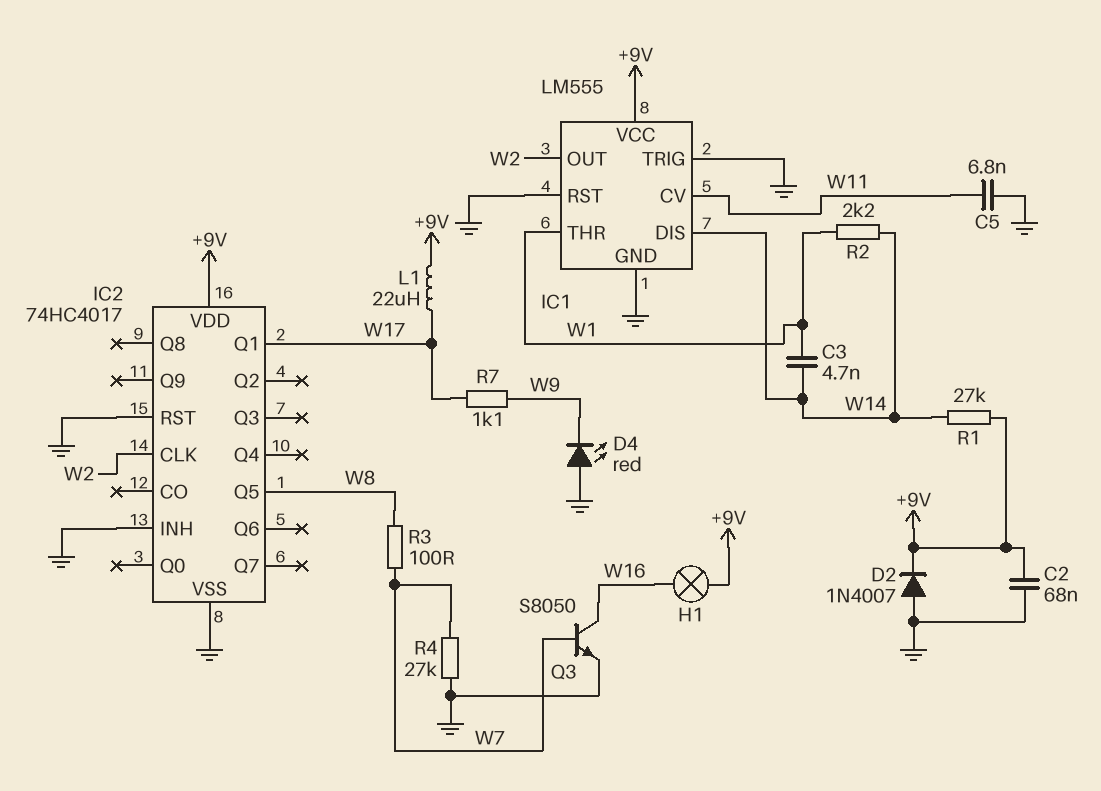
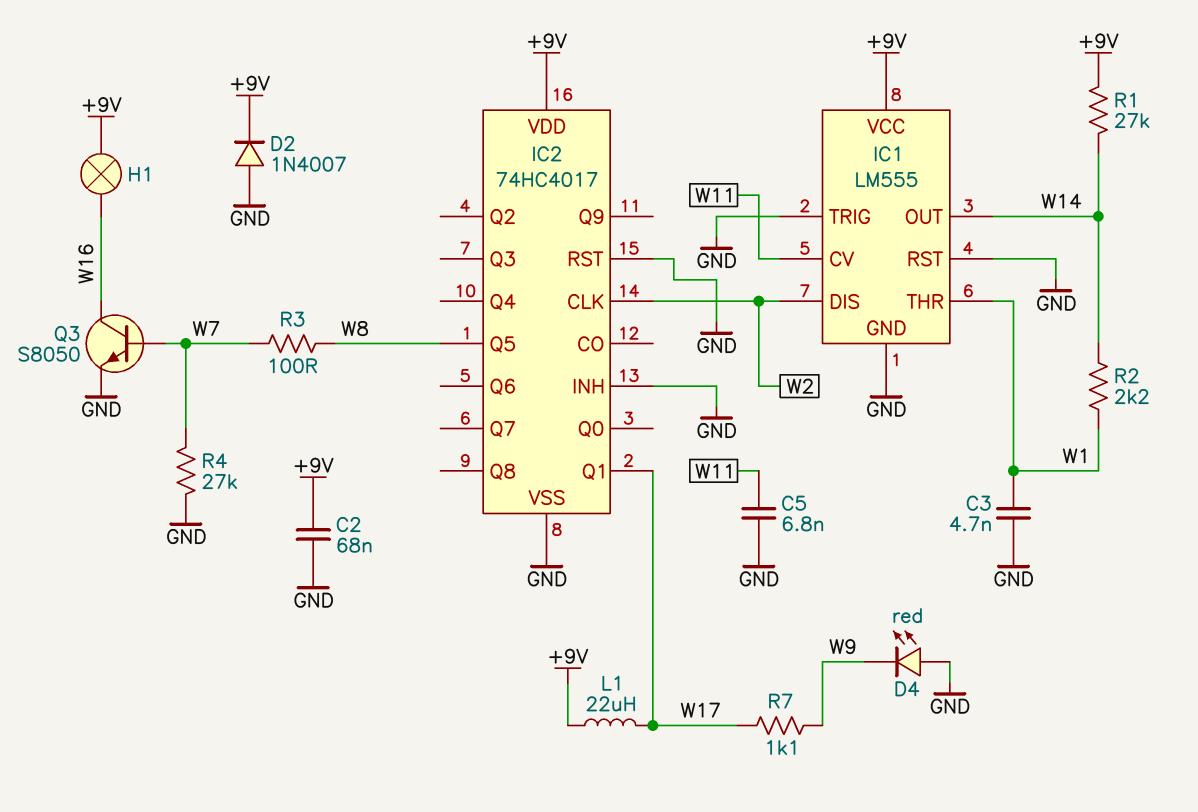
C3: 4.7nF (W1, W14) -> 4.7nF (GND, W1)
IC1 pin DIS: W14 -> W2
IC1 pin OUT: W2 -> W14

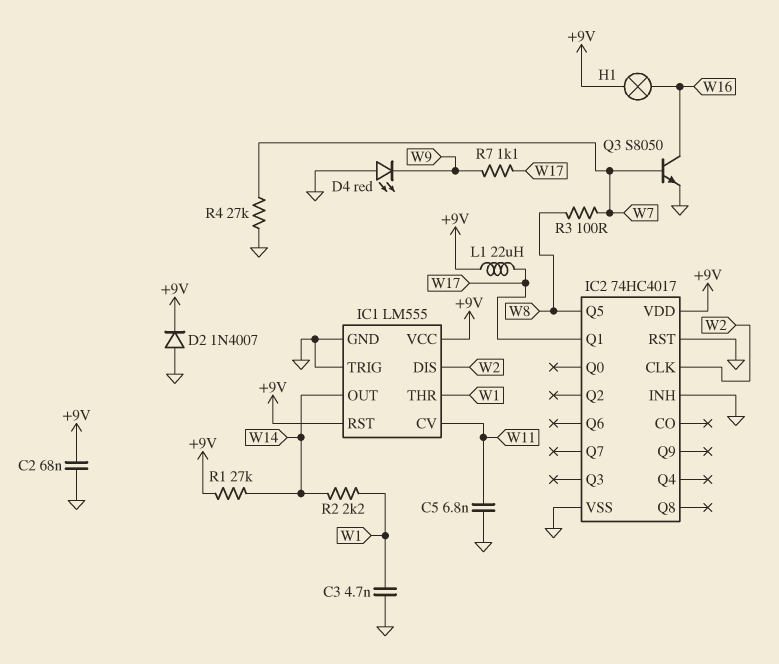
IC1 pin RST: GND -> +9V

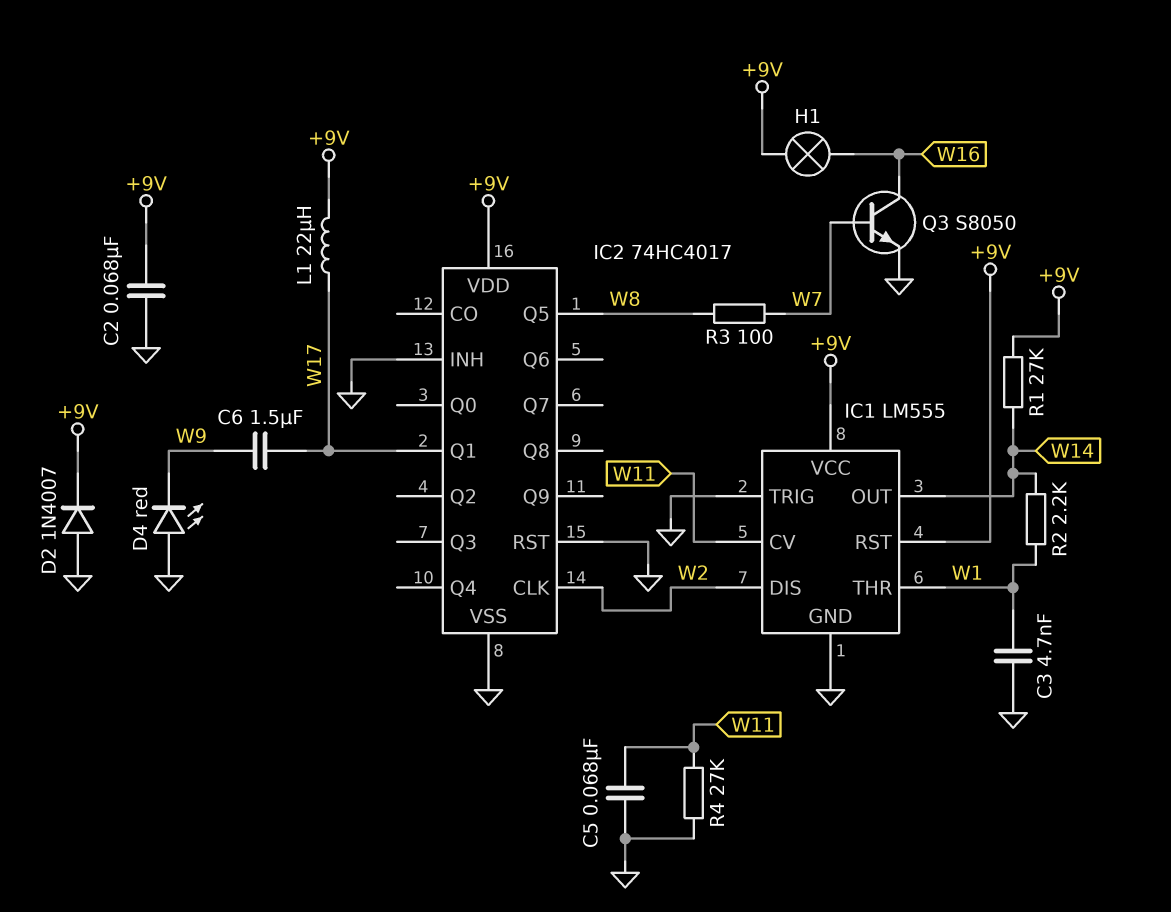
C5: 6.8nF (GND, W11) -> 68nF (GND, W11)
C6: none -> 1.5uF (W9, W17)
R4: 27k (GND, W7) -> 27k (GND, W11)
R7: 1.1k (W9, W17) -> none

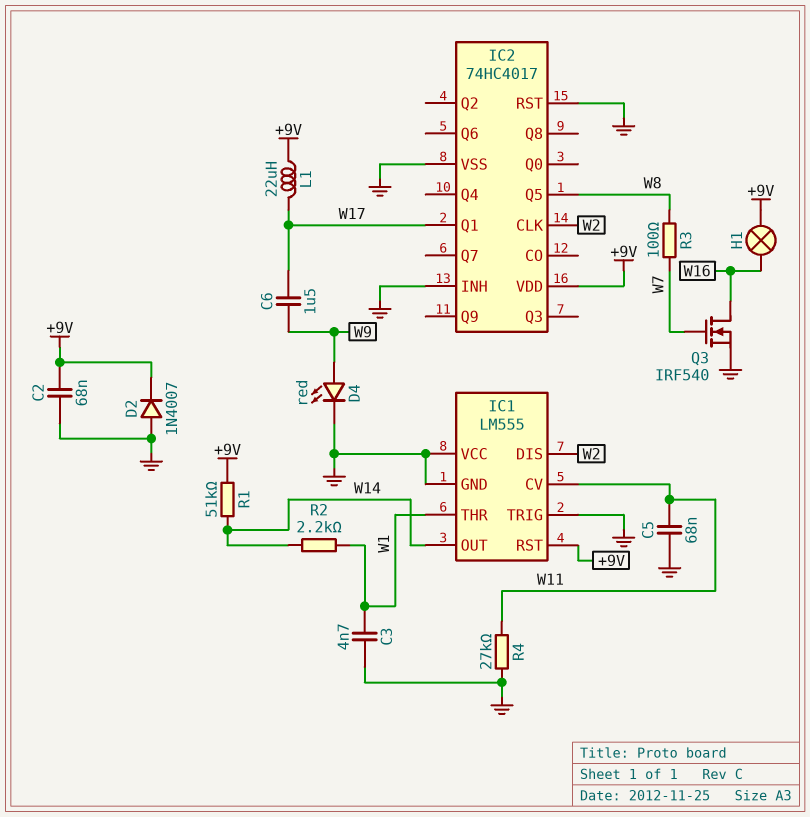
D4: LED red (A GND, K W9) -> LED red (A W9, K GND)
IC1 pin VCC: +9V -> GND
Q3: NPN S8050 (B W7, C W16, E GND) -> NMOS IRF540 (G W7, D W16, S GND)
R1: 27k (+9V, W14) -> 51k (+9V, W14)

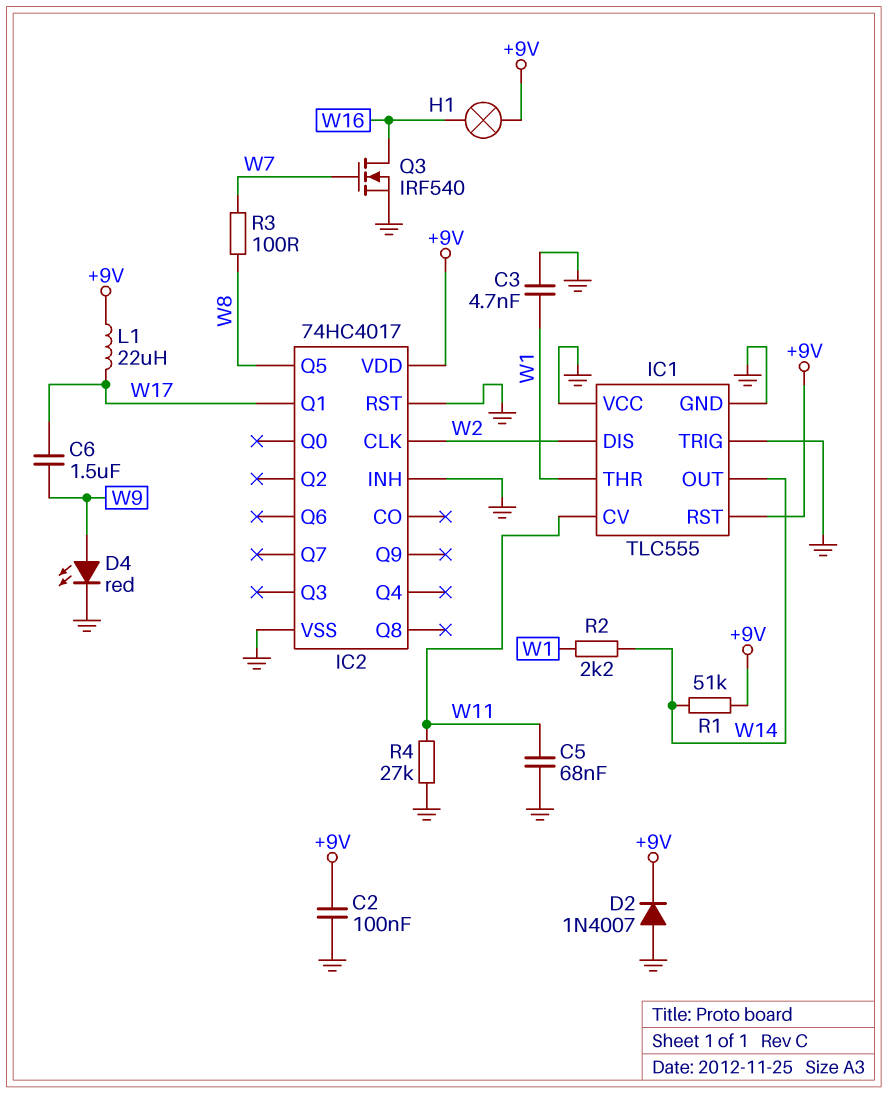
C2: 68nF (+9V, GND) -> 100nF (+9V, GND)
IC1: LM555 -> TLC555

